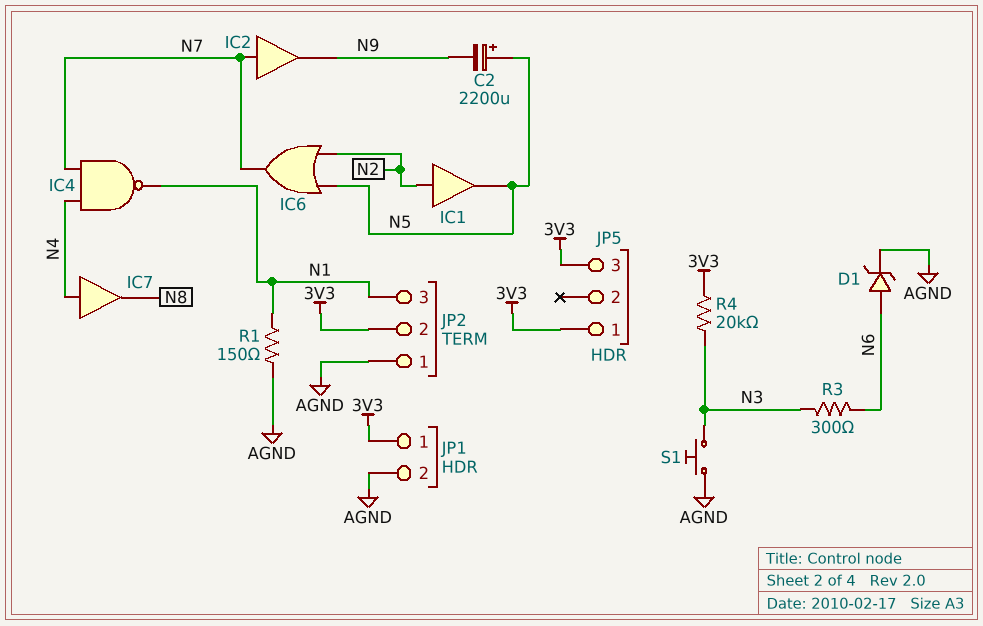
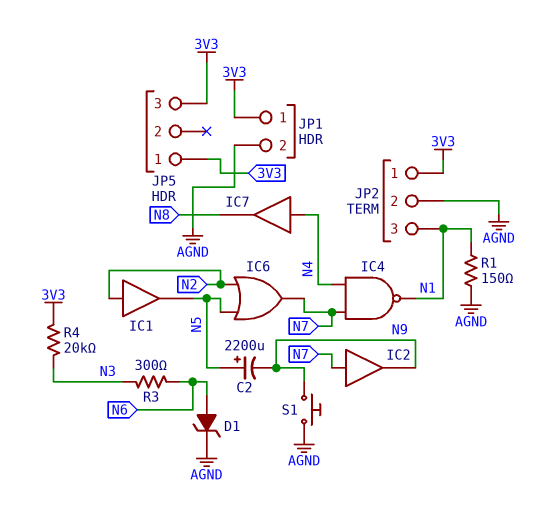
JP2 pin 1: AGND -> 3V3
JP2 pin 2: 3V3 -> AGND
S1: button (AGND, N3) -> button (AGND, N9)

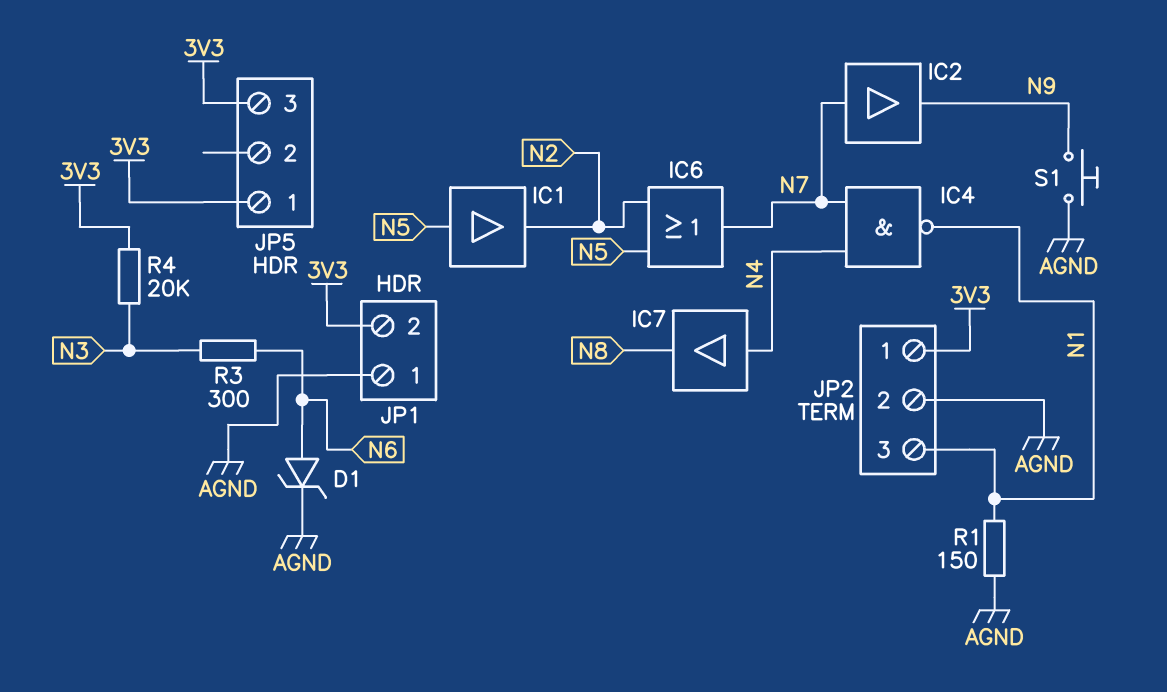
C2: 2200uF (plus N5, minus N9) -> none
IC1: buffer (in N2, out N5) -> buffer (in N5, out N2)
JP1 pin 1: 3V3 -> AGND
JP1 pin 2: AGND -> 3V3

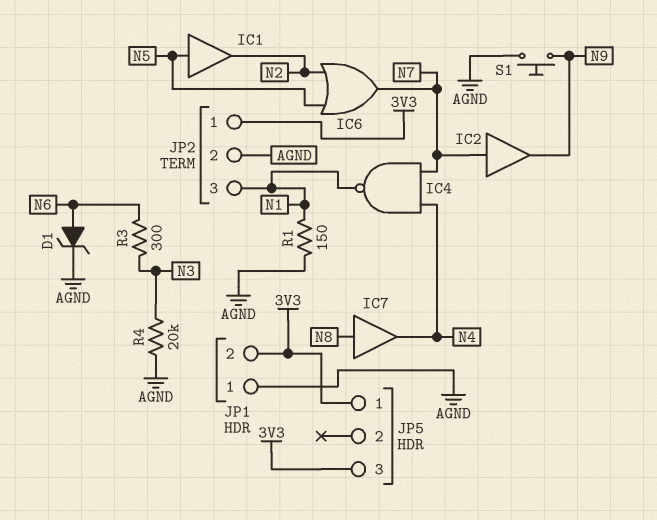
IC7: buffer (in N4, out N8) -> buffer (in N8, out N4)
R4: 20k (3V3, N3) -> 20k (AGND, N3)

